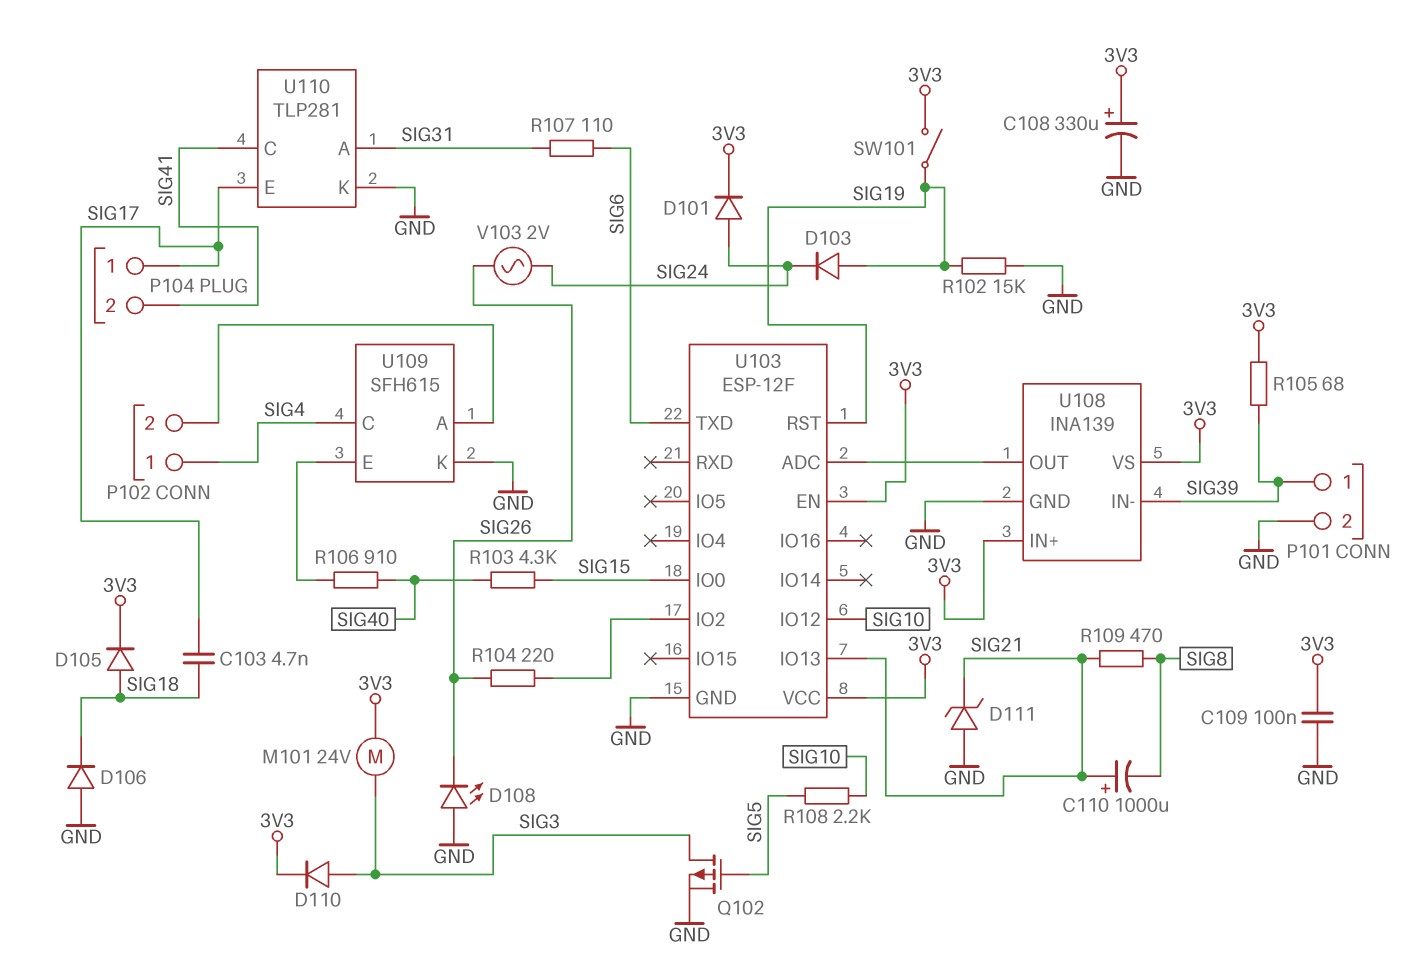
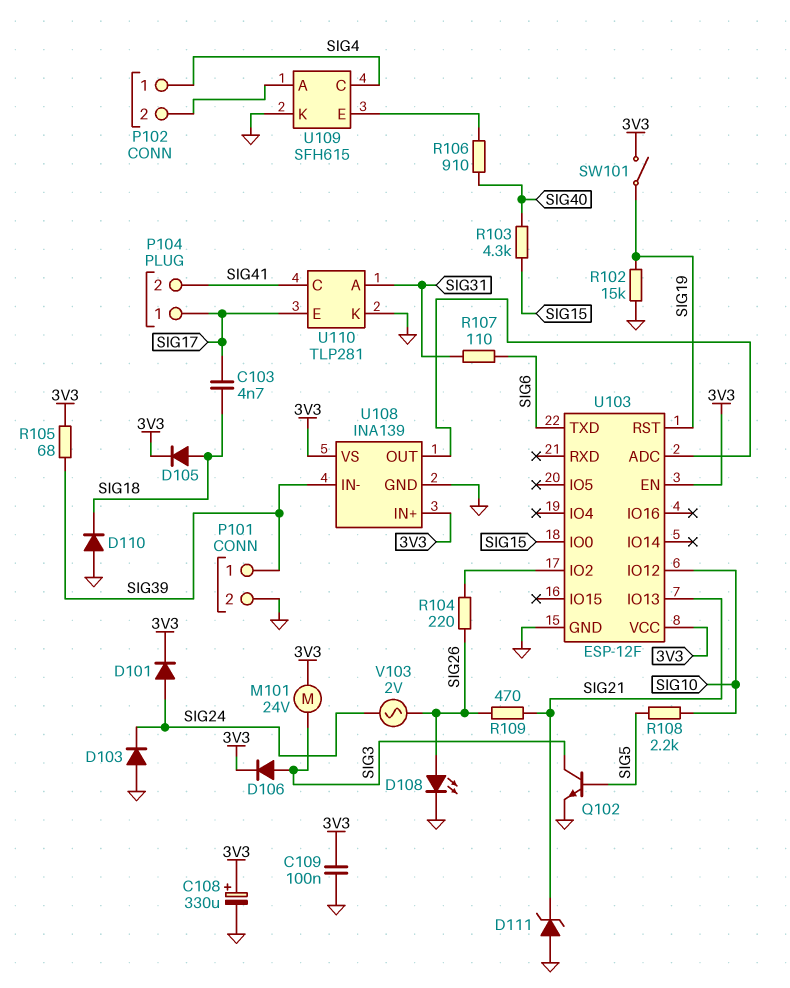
C110: 1000uF (plus SIG21, minus SIG8) -> none
D103: diode (A SIG19, K SIG24) -> diode (A GND, K SIG24)
D106: diode (A GND, K SIG18) -> diode (A SIG3, K 3V3)
D108: LED (A GND, K SIG26) -> LED (A SIG26, K GND)
D110: diode (A SIG3, K 3V3) -> diode (A GND, K SIG18)
Q102: PMOS (G SIG5, D SIG3, S GND) -> NPN (B SIG5, C SIG3, E GND)
R109: 470 (SIG8, SIG21) -> 470 (SIG21, SIG26)

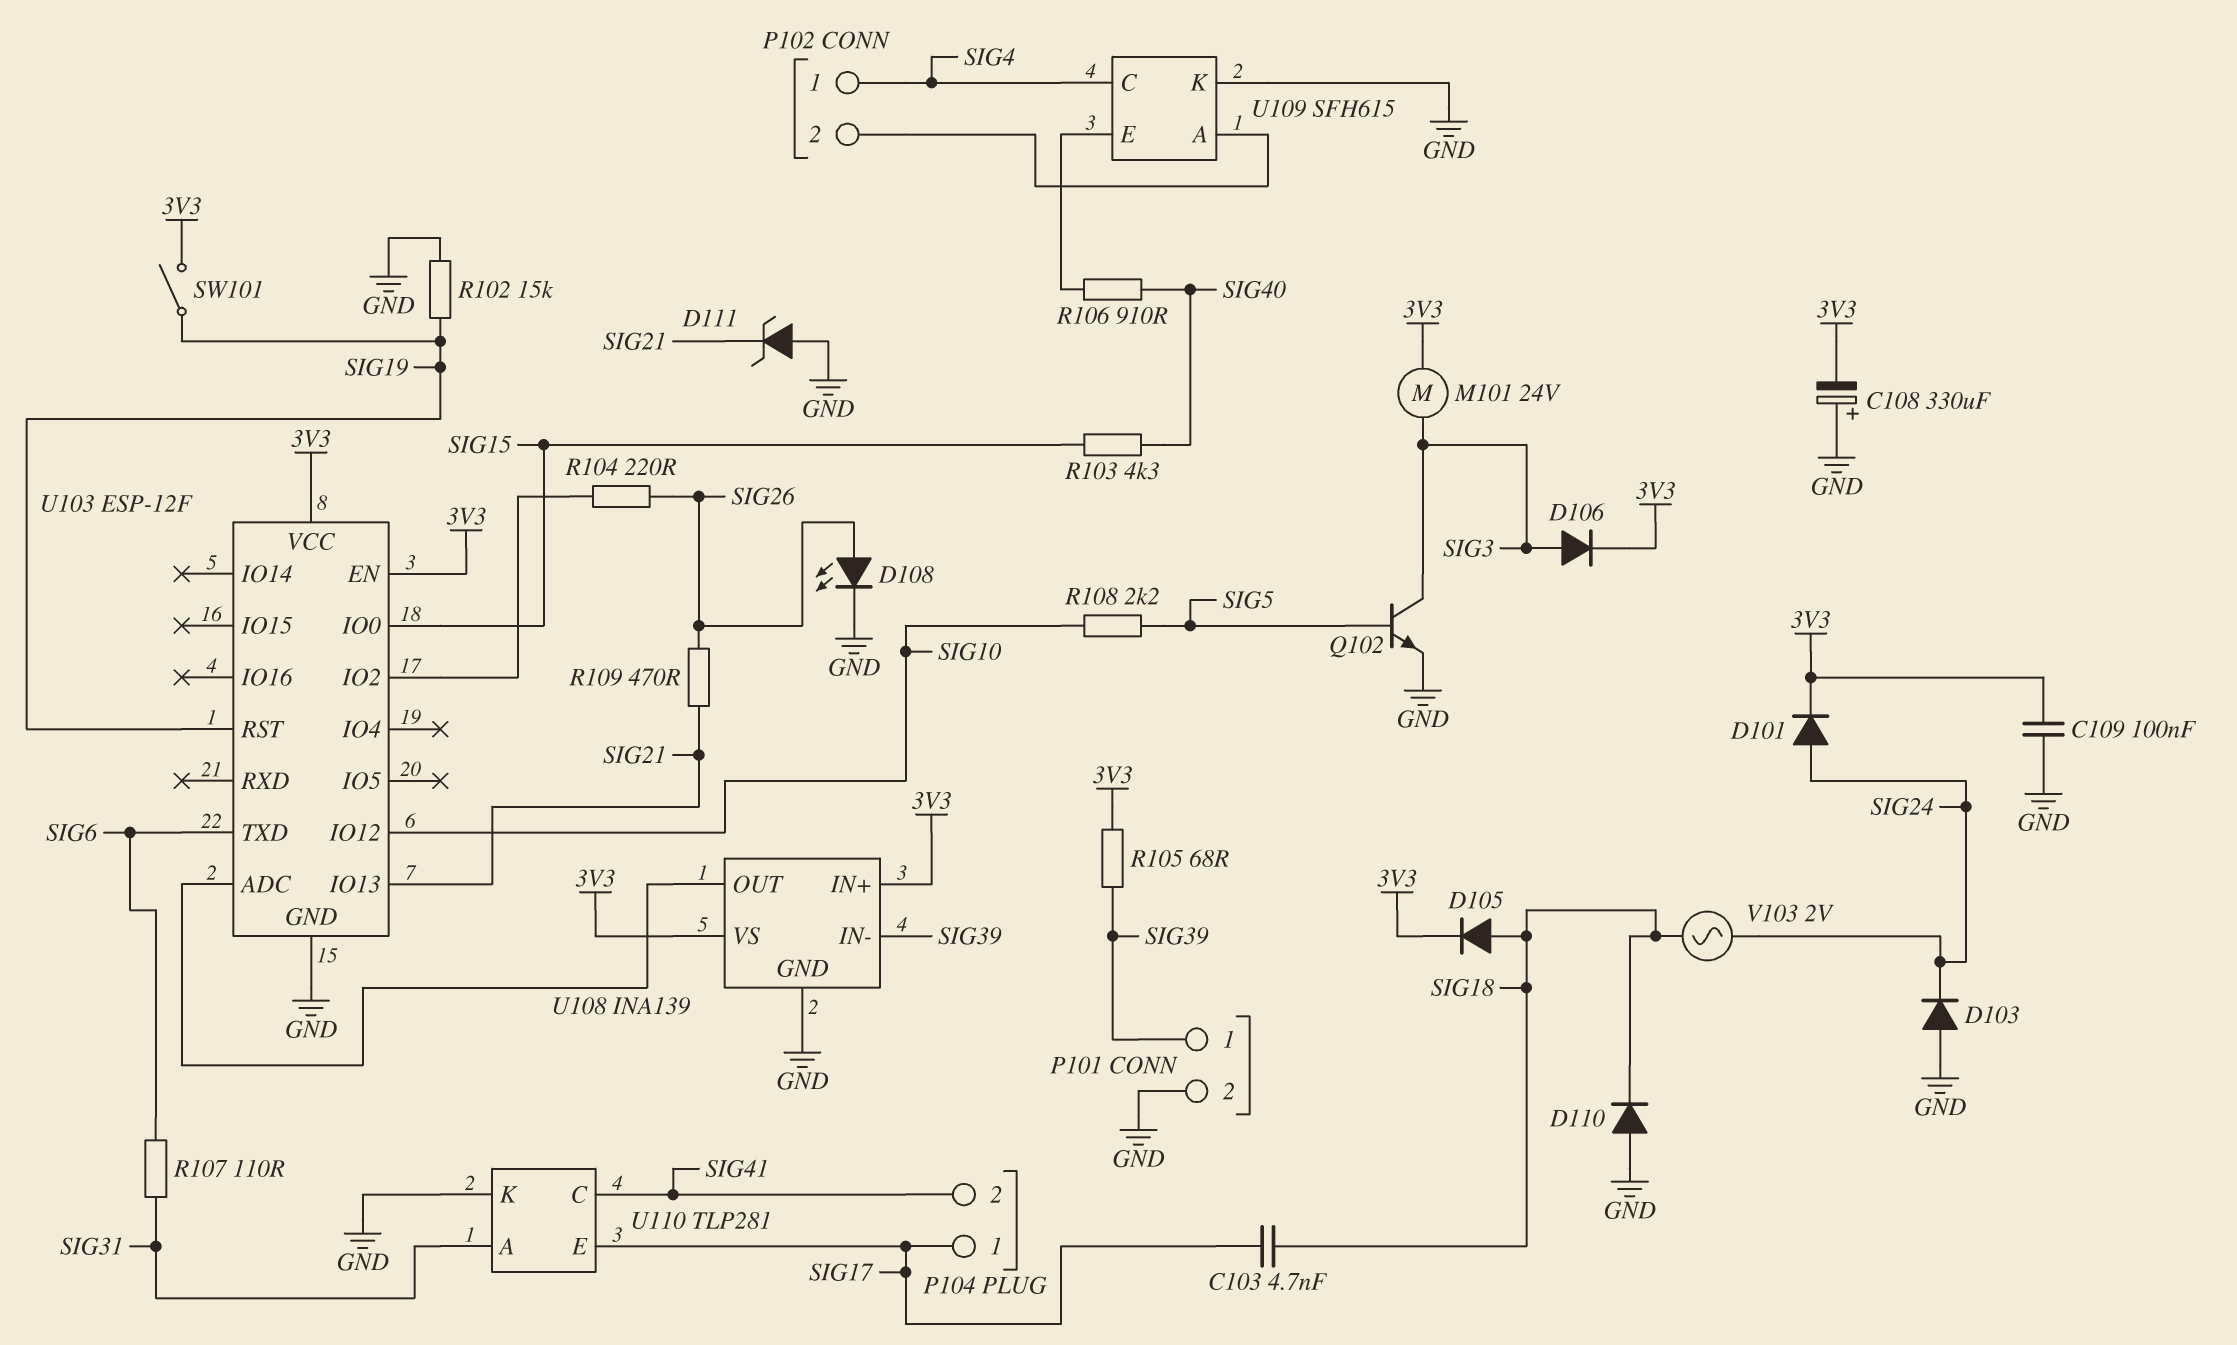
C108: 330uF (plus 3V3, minus GND) -> 330uF (plus GND, minus 3V3)
V103: AC 2V (SIG24, SIG26) -> AC 2V (SIG18, SIG24)

